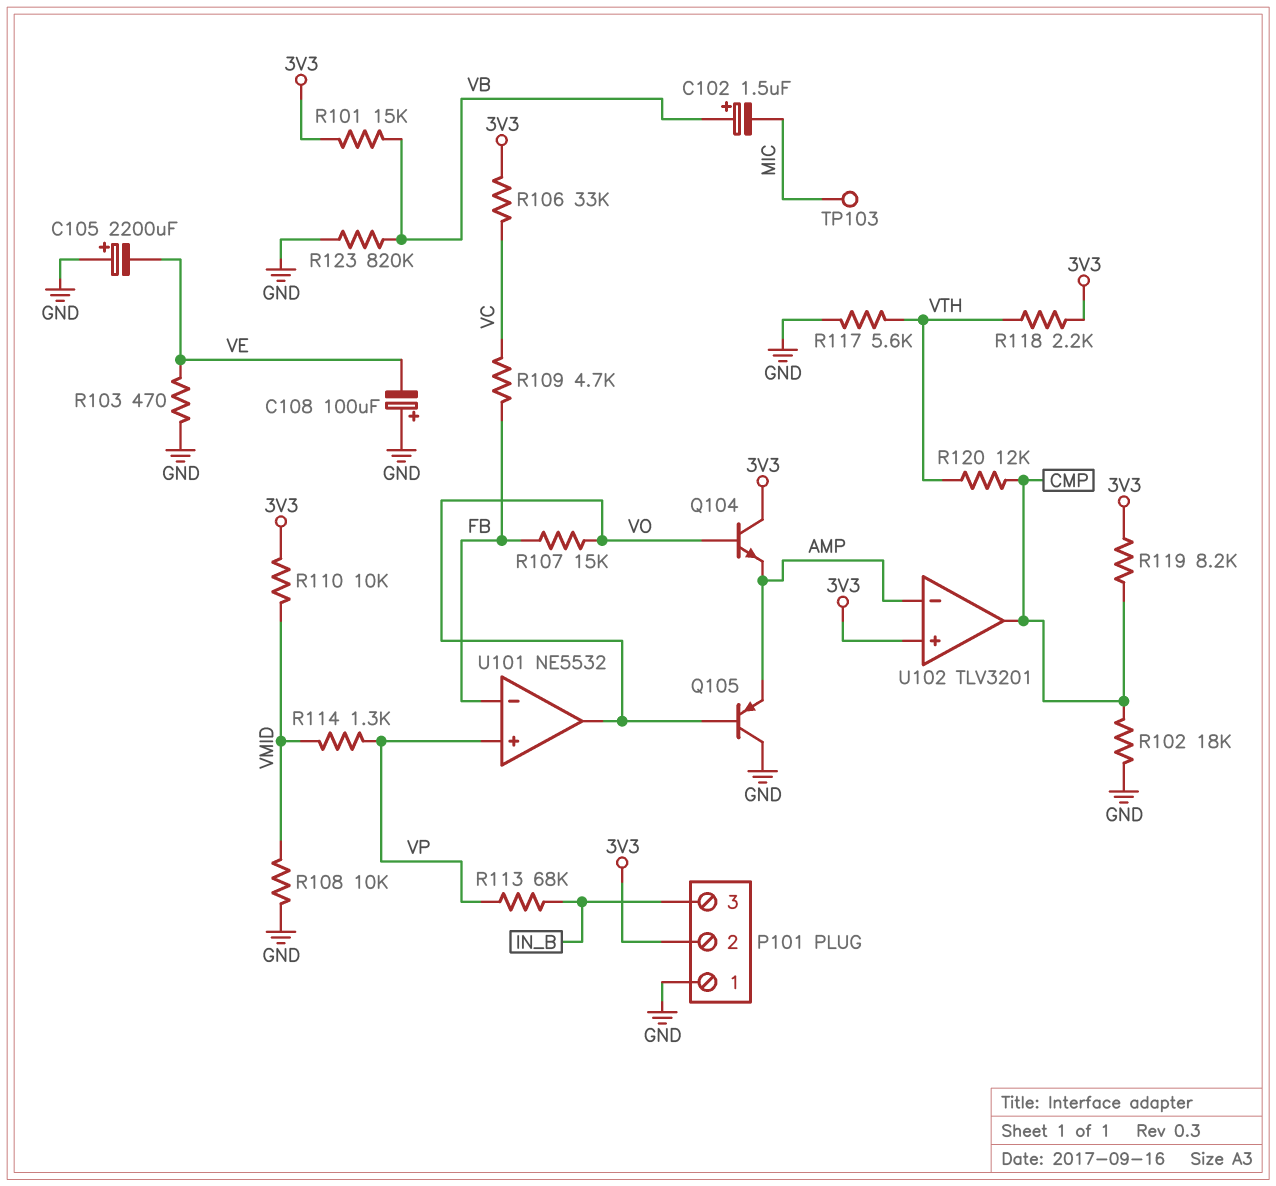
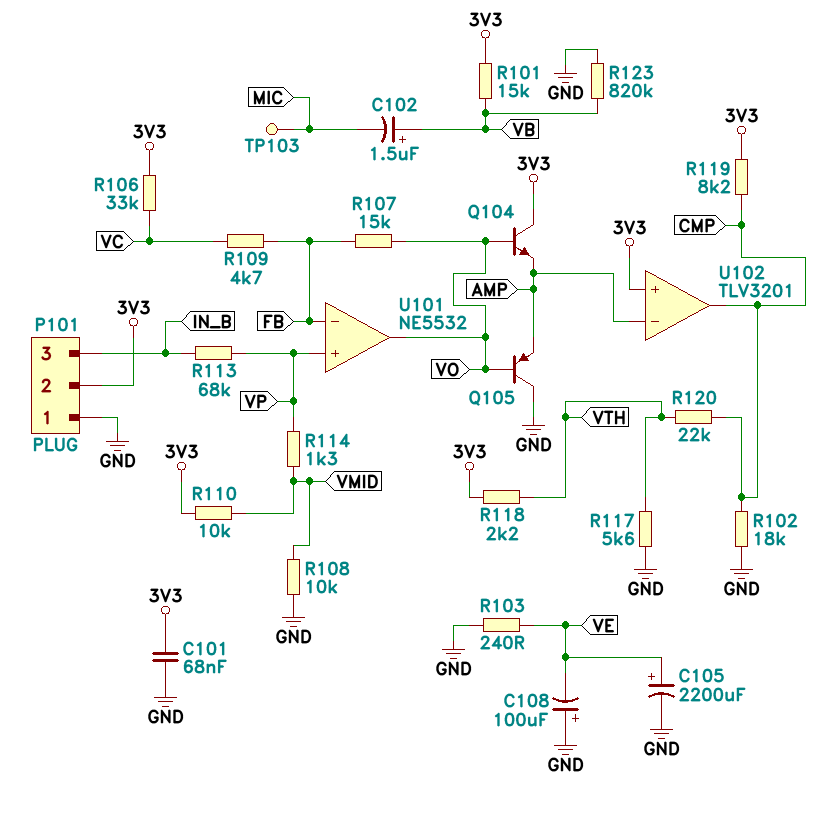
C101: none -> 68nF (3V3, GND)
C105: 2200uF (plus GND, minus VE) -> 2200uF (plus VE, minus GND)
R103: 470 (GND, VE) -> 240 (GND, VE)
R120: 12k (CMP, VTH) -> 22k (CMP, VTH)

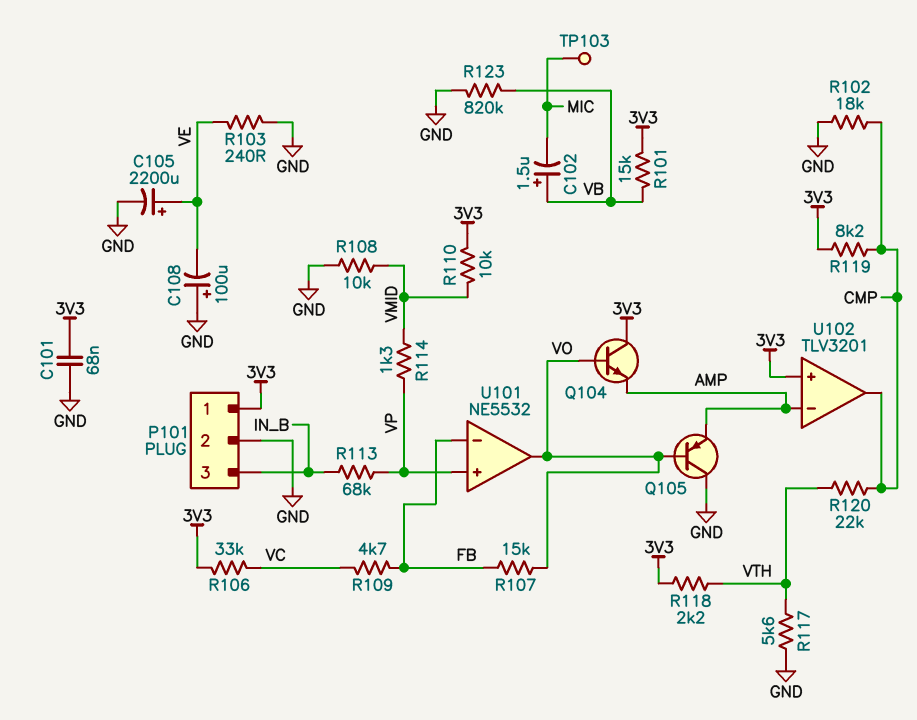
P101 pin 1: GND -> 3V3
P101 pin 2: 3V3 -> GND

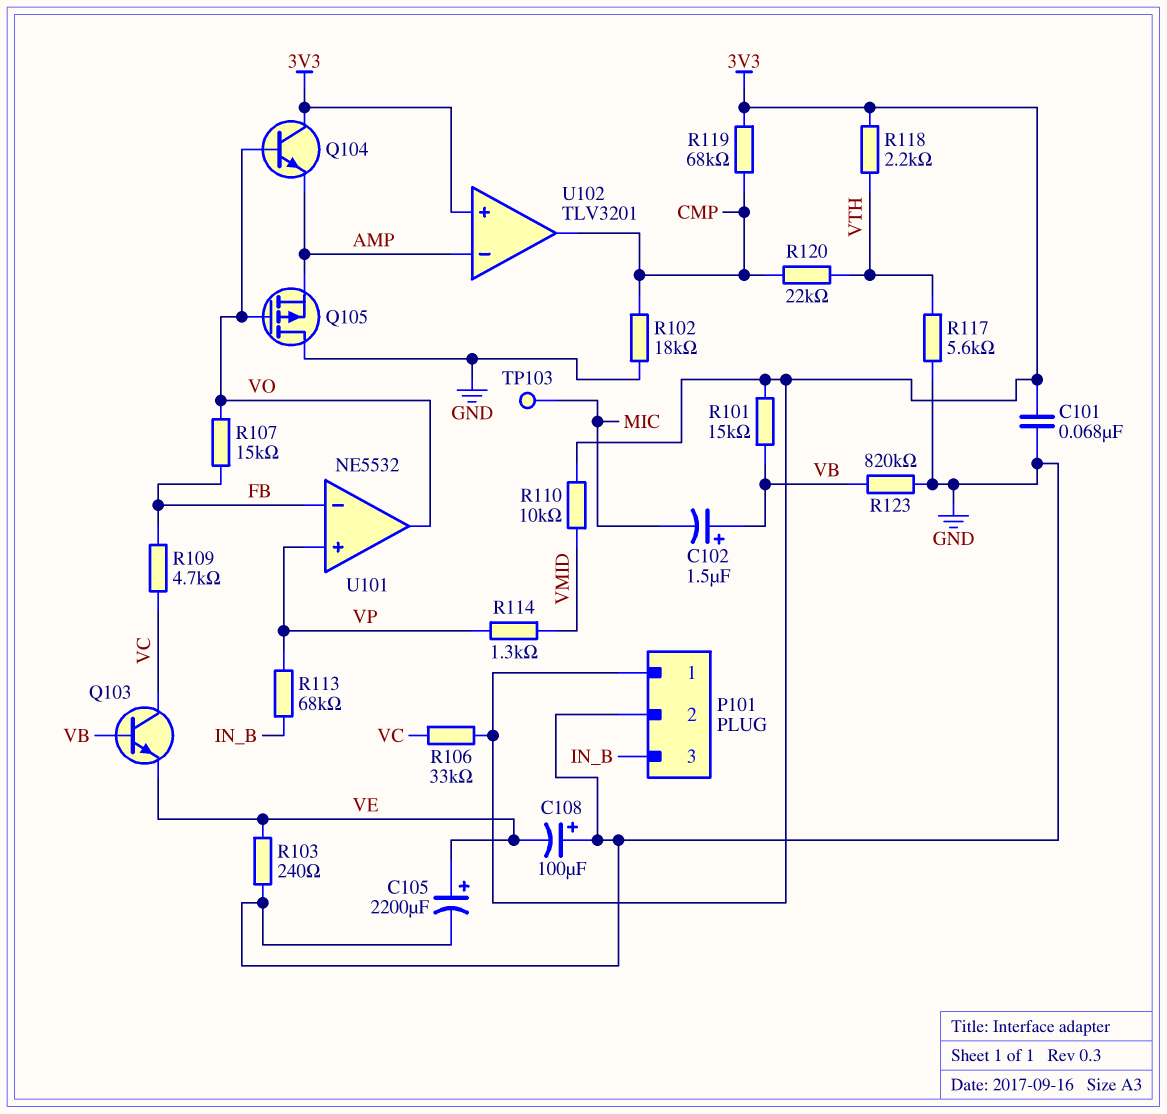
Q103: none -> NPN (B VB, C VC, E VE)
Q105: PNP (B VO, C GND, E AMP) -> PMOS (G VO, D GND, S AMP)
R108: 10k (GND, VMID) -> none
R119: 8.2k (3V3, CMP) -> 68k (3V3, CMP)

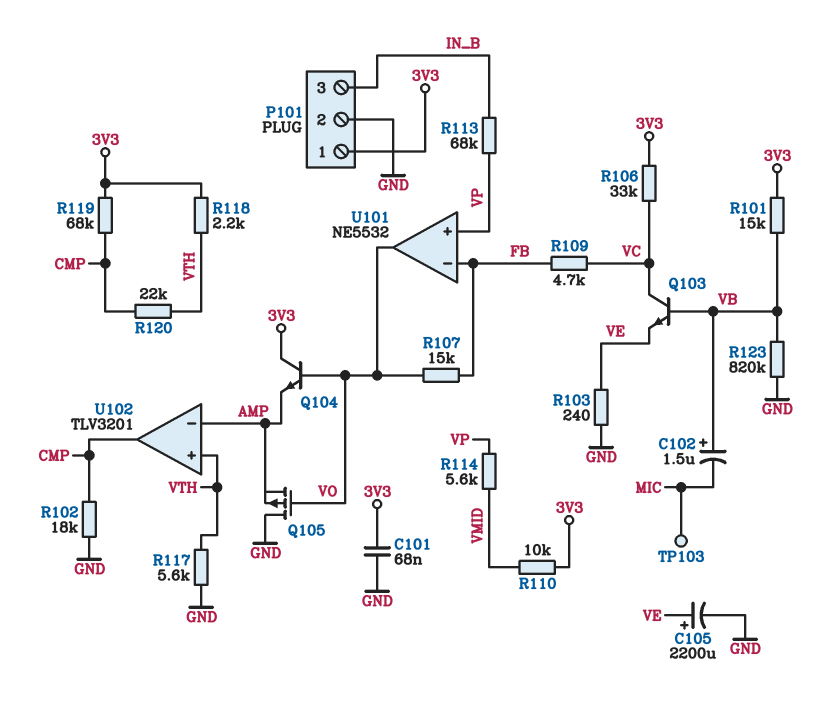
C108: 100uF (plus GND, minus VE) -> none
R114: 1.3k (VMID, VP) -> 5.6k (VMID, VP)
U102 pin in+: 3V3 -> VTH

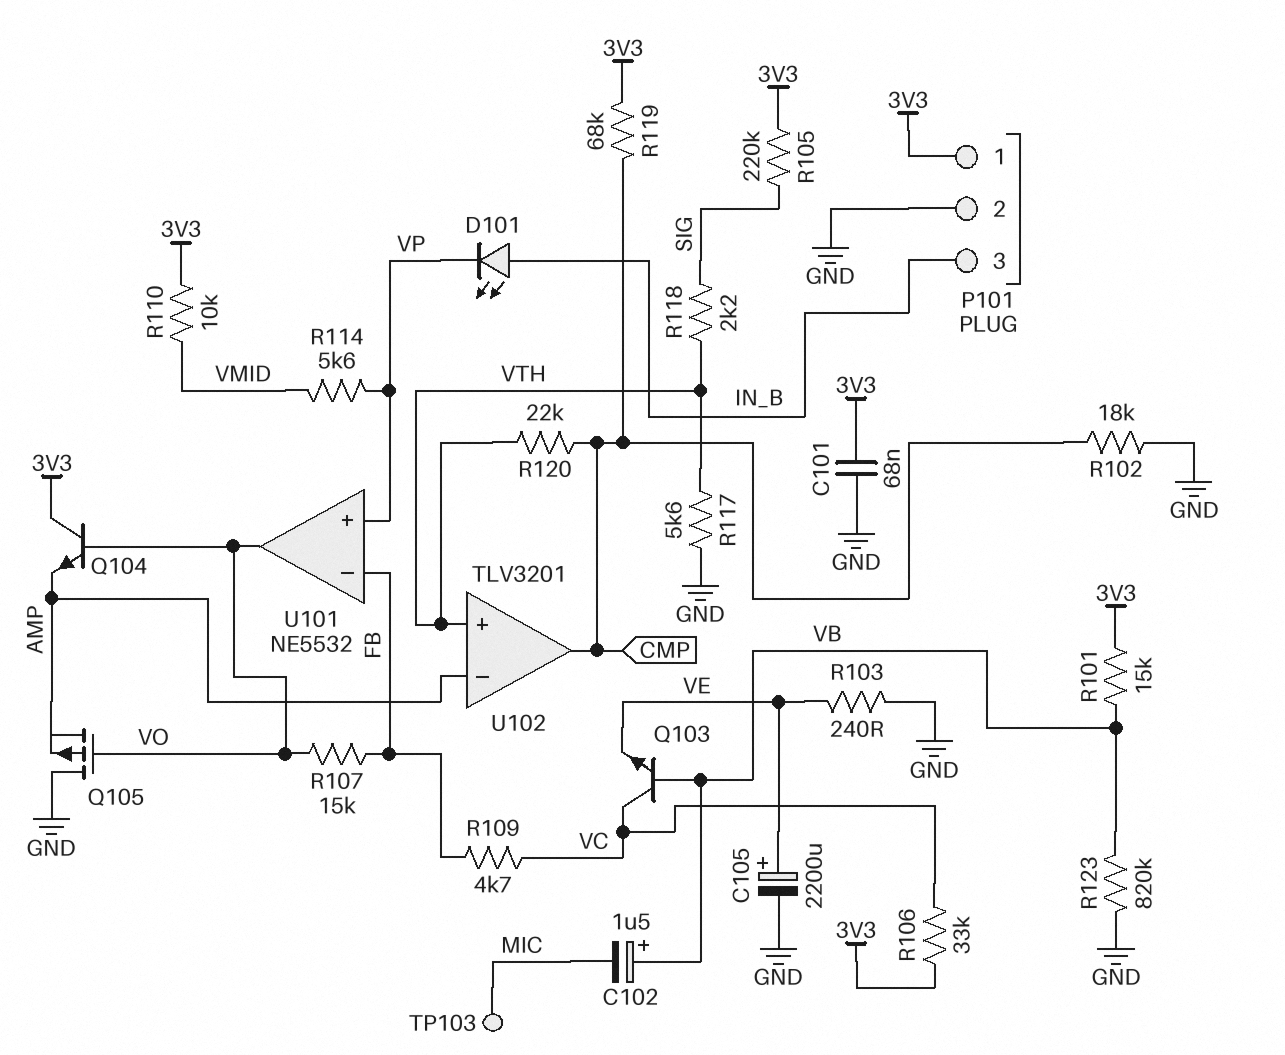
D101: none -> LED (A IN_B, K VP)
R105: none -> 220k (3V3, SIG)
R113: 68k (IN_B, VP) -> none
R118: 2.2k (3V3, VTH) -> 2.2k (SIG, VTH)

